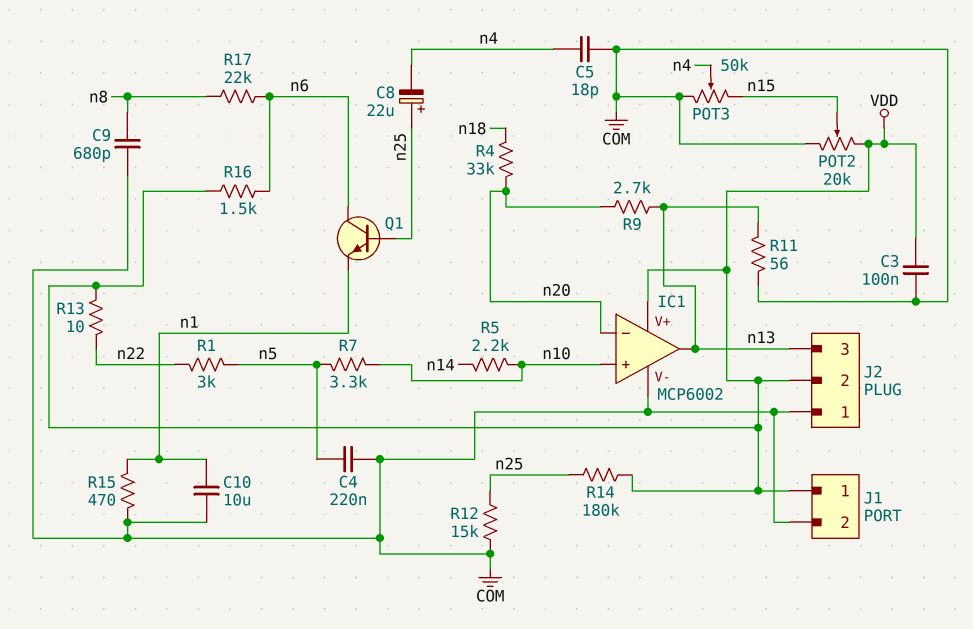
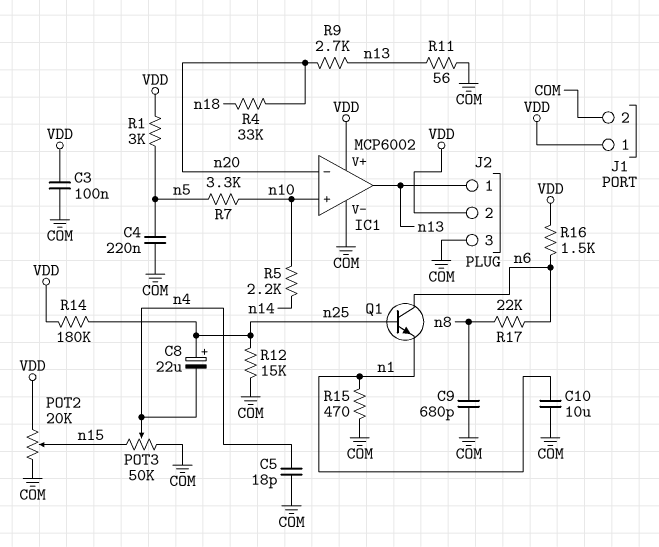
J2 pin 1: COM -> n13
J2 pin 3: n13 -> COM
R1: 3k (n5, n22) -> 3k (VDD, n5)
R13: 10 (VDD, n22) -> none

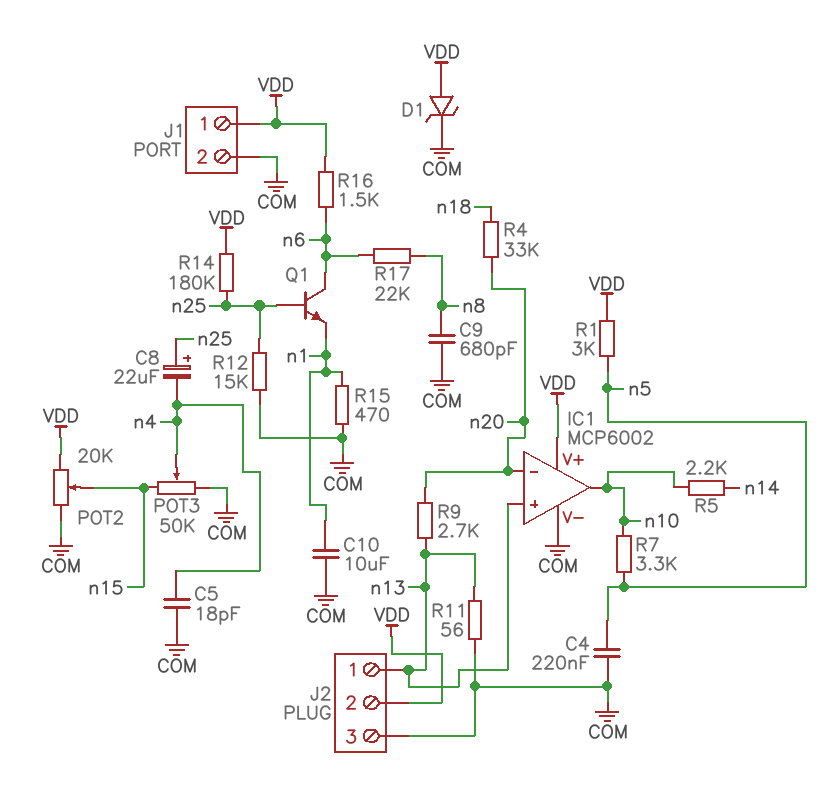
C3: 100nF (COM, VDD) -> none
D1: none -> zener (A VDD, K COM)
IC1 pin in+: n10 -> n13
IC1 pin out: n13 -> n10

